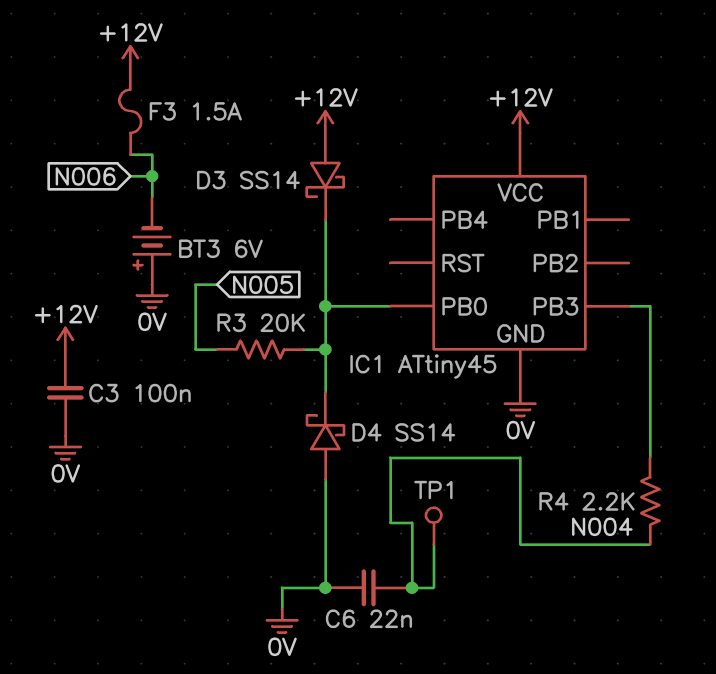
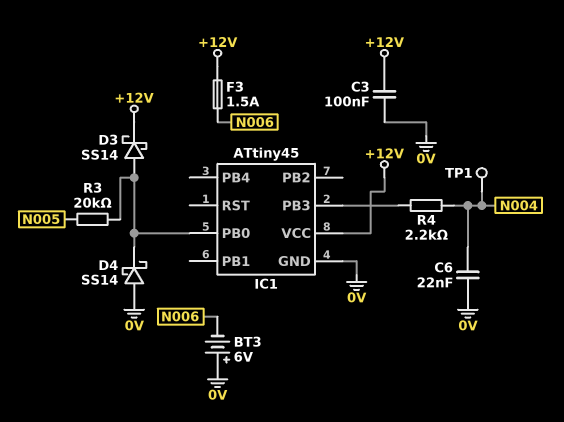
D3: schottky SS14 (A +12V, K IC1/PB0) -> schottky SS14 (A IC1/PB0, K +12V)

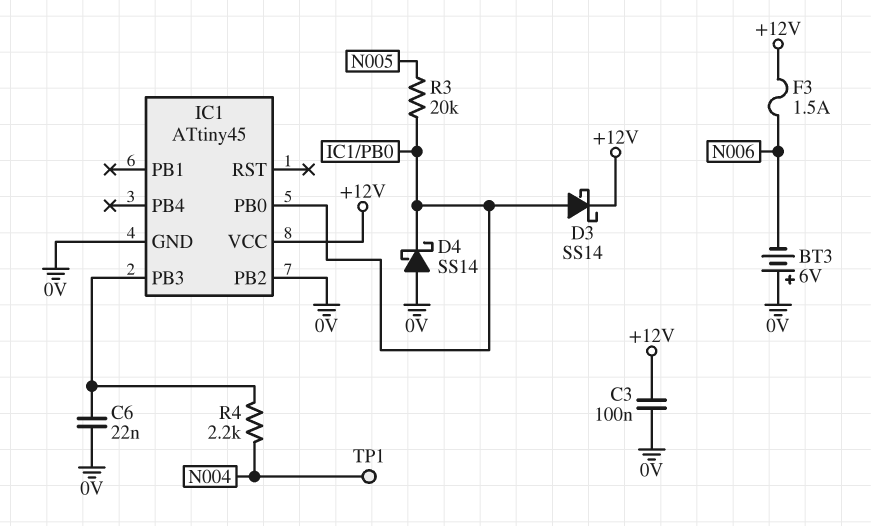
C6: 22nF (0V, N004) -> 22nF (0V, IC1/PB3)
IC1 pin PB2: none -> 0V

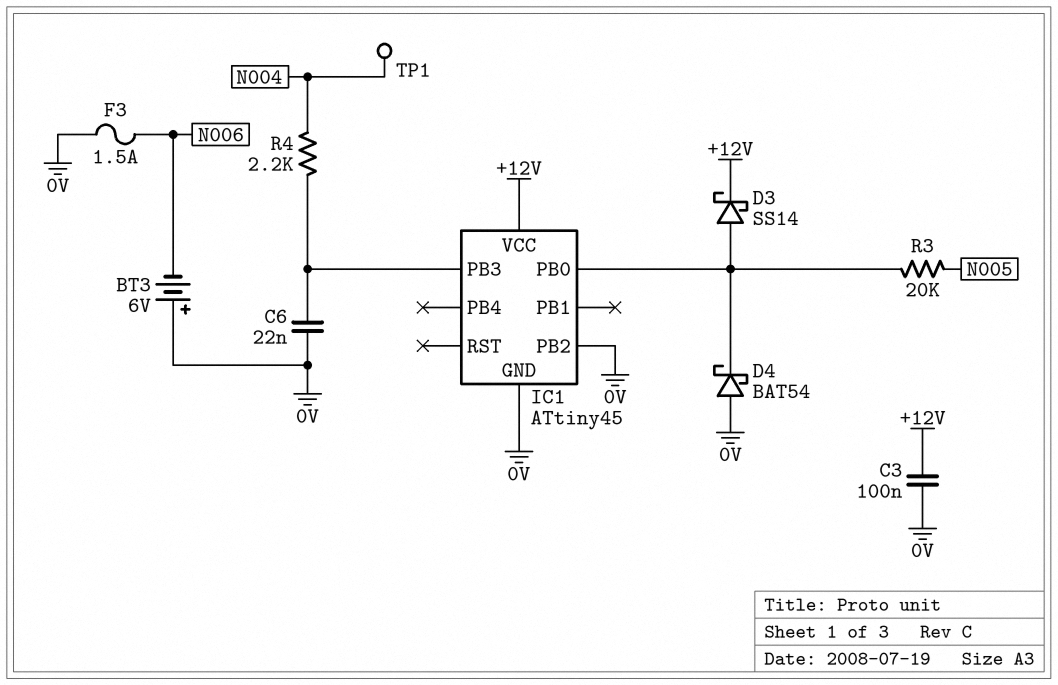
D4: schottky SS14 (A 0V, K IC1/PB0) -> schottky BAT54 (A 0V, K IC1/PB0)
F3: 1.5A (+12V, N006) -> 1.5A (0V, N006)

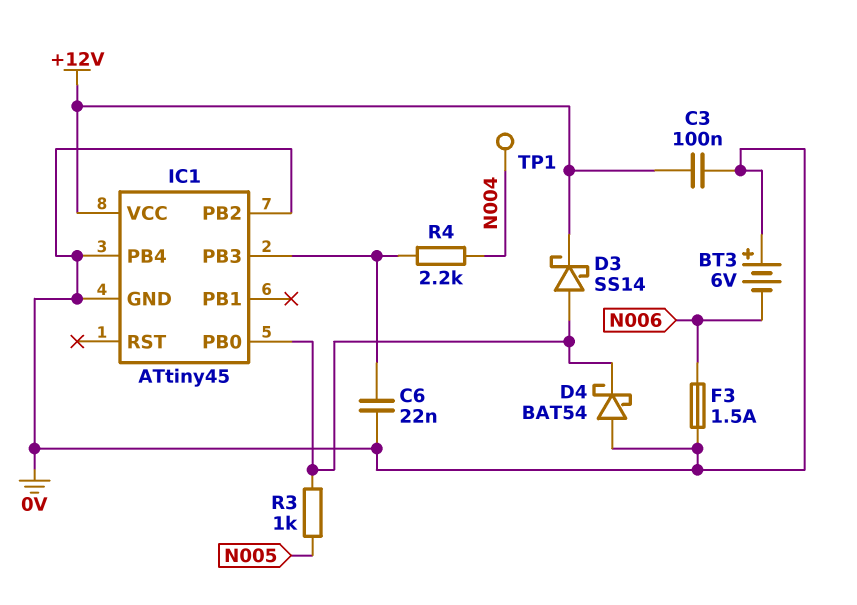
IC1 pin PB4: none -> 0V
R3: 20k (IC1/PB0, N005) -> 1k (IC1/PB0, N005)

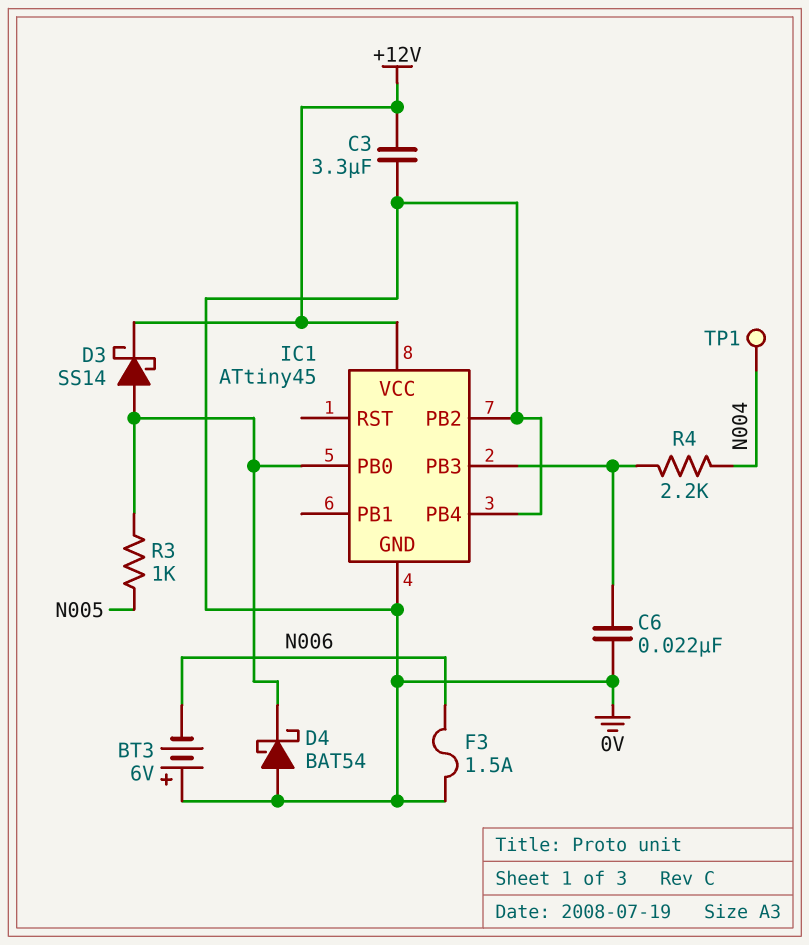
C3: 100nF (+12V, 0V) -> 3.3uF (+12V, 0V)

